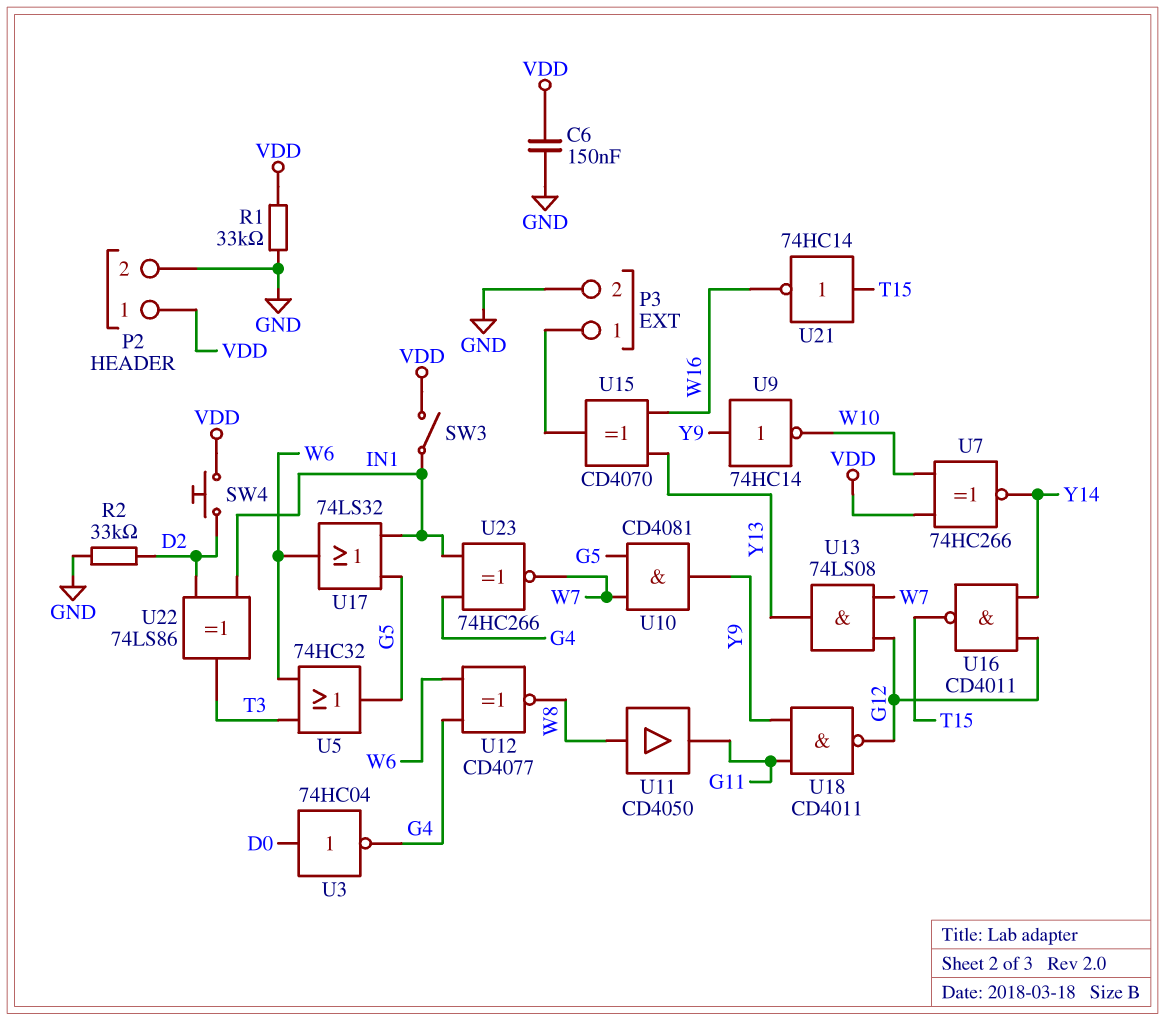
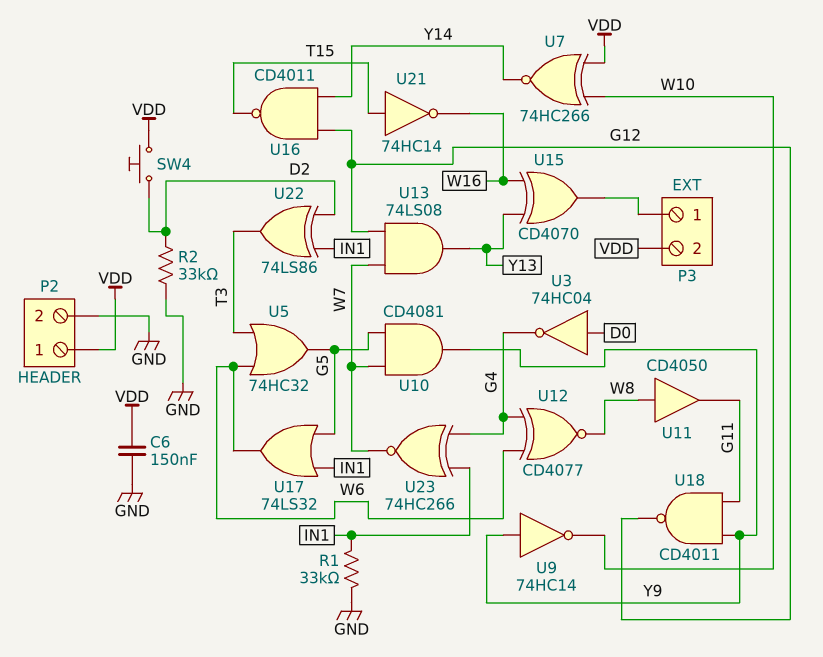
P3 pin 2: GND -> VDD
R1: 33k (GND, VDD) -> 33k (GND, IN1)
SW3: switch (IN1, VDD) -> none

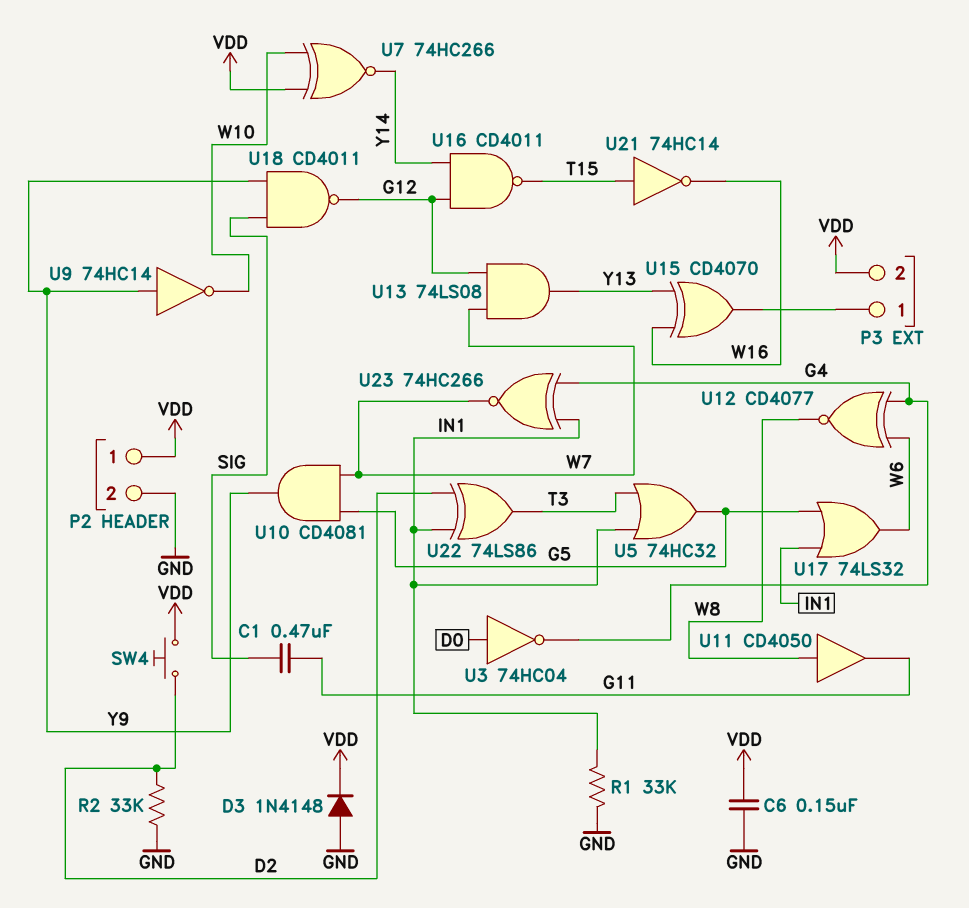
C1: none -> 470nF (G11, SIG)
D3: none -> diode 1N4148 (A GND, K VDD)
U5: OR 74HC32 (in T3, in W6, out G5) -> OR 74HC32 (in IN1, in T3, out G5)
U18: NAND CD4011 (in G11, in Y9, out G12) -> NAND CD4011 (in SIG, in Y9, out G12)

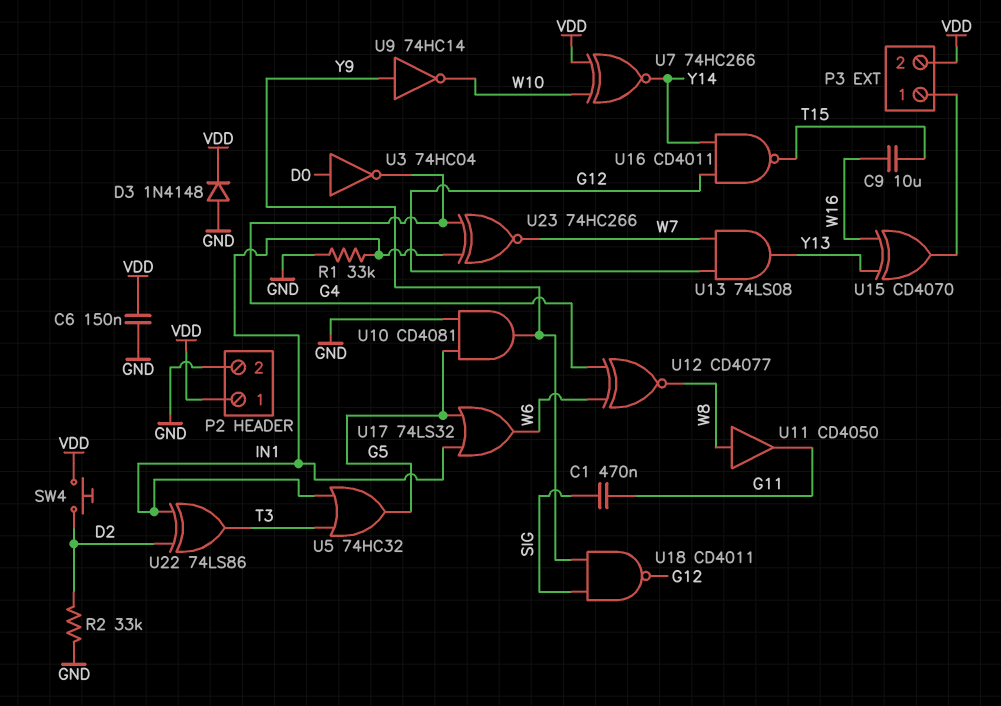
C9: none -> 10uF (T15, W16)
U10: AND CD4081 (in G5, in W7, out Y9) -> AND CD4081 (in G5, in GND, out Y9)
U21: NOT 74HC14 (in T15, out W16) -> none

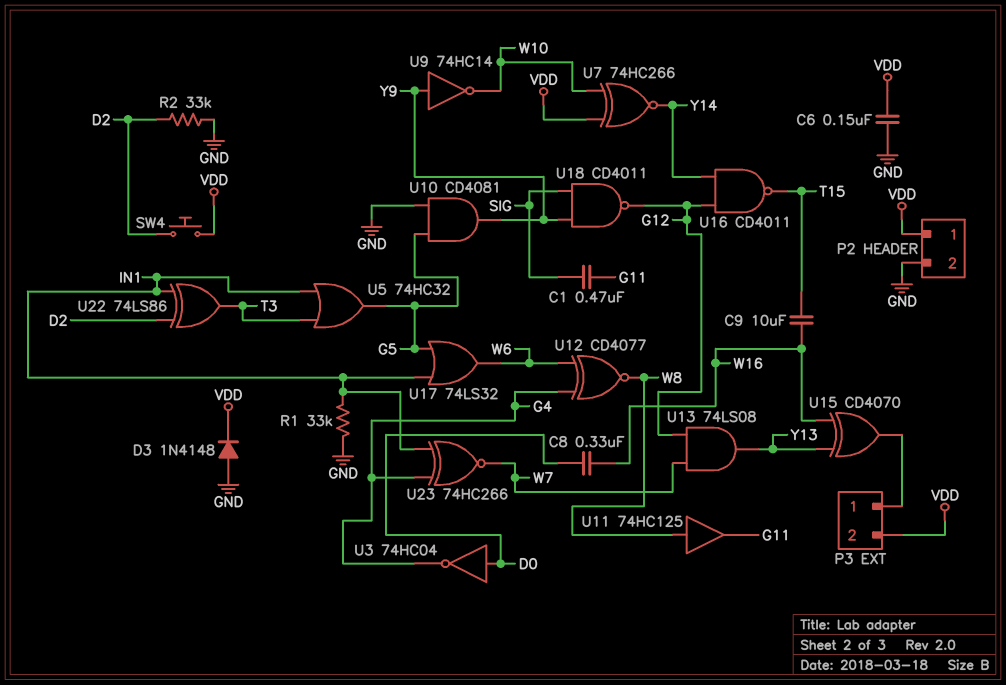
C8: none -> 330nF (D0, W16)
U11: buffer CD4050 (in W8, out G11) -> buffer 74HC125 (in W8, out G11)

